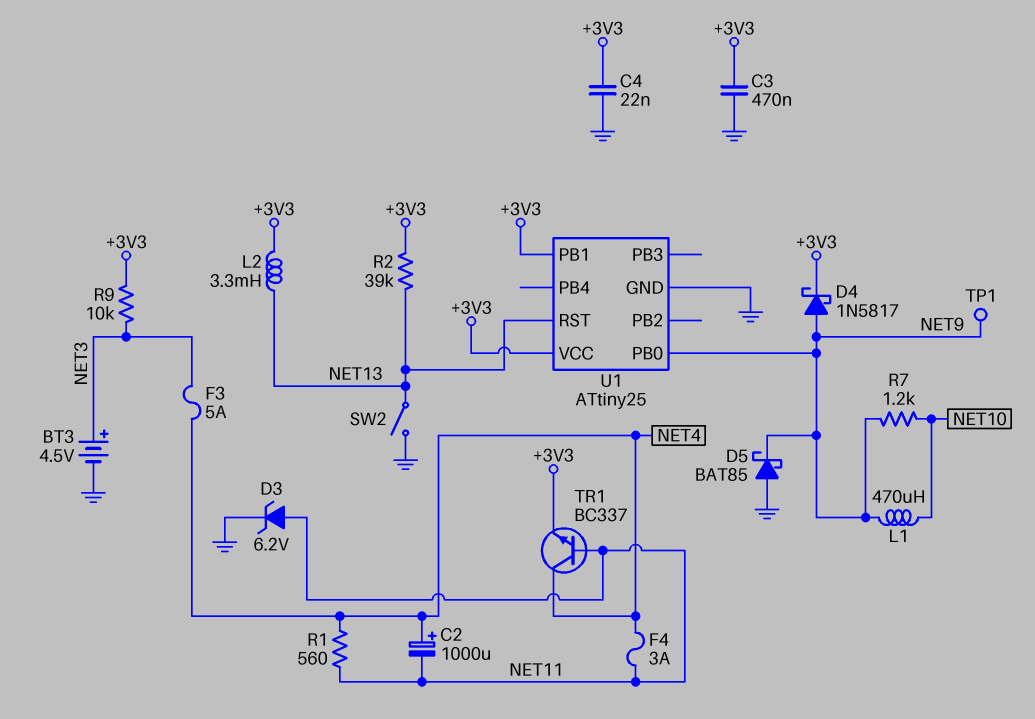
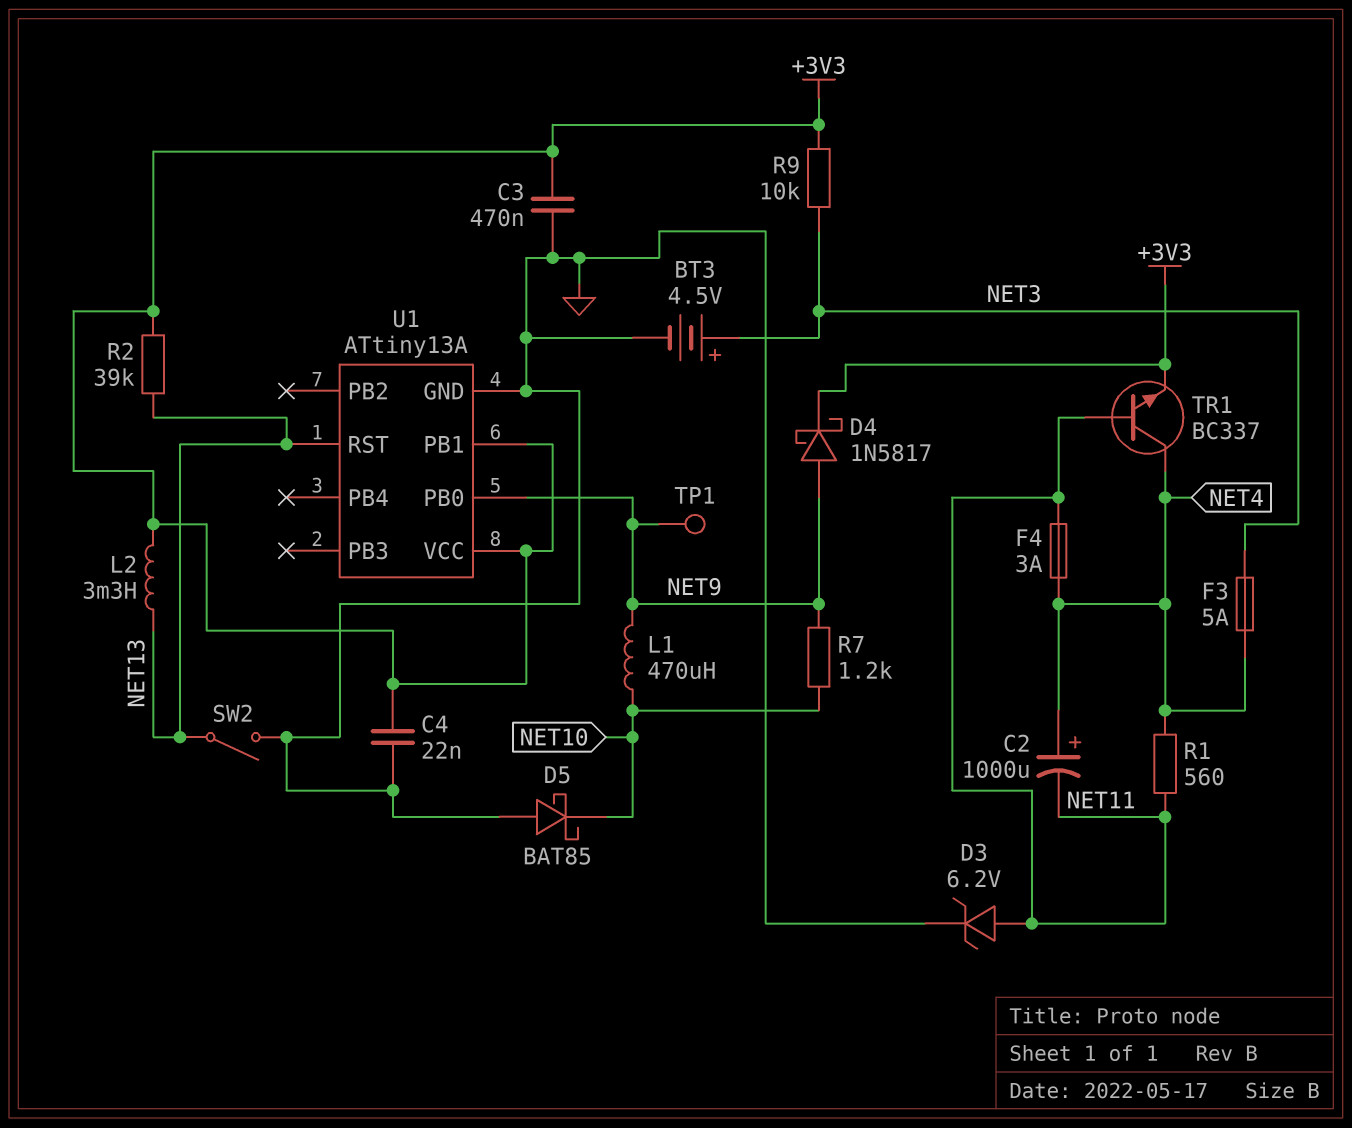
D5: schottky BAT85 (A GND, K NET9) -> schottky BAT85 (A GND, K NET10)
U1: ATtiny25 -> ATtiny13A

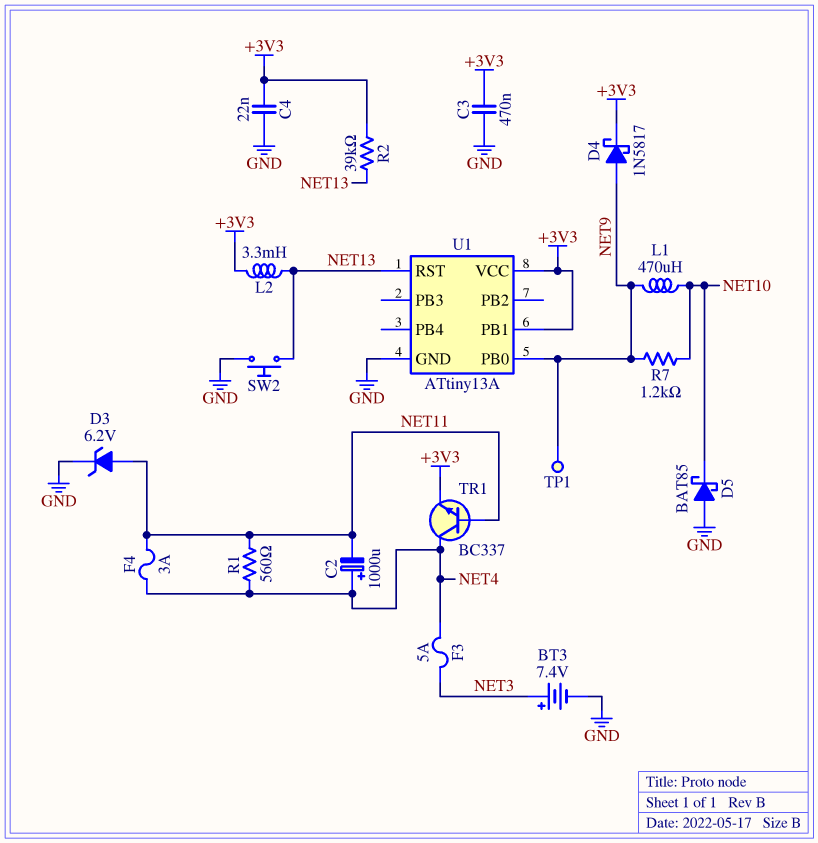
BT3: 4.5V (plus NET3, minus GND) -> 7.4V (plus NET3, minus GND)
R9: 10k (+3V3, NET3) -> none
SW2: switch (GND, NET13) -> button (GND, NET13)

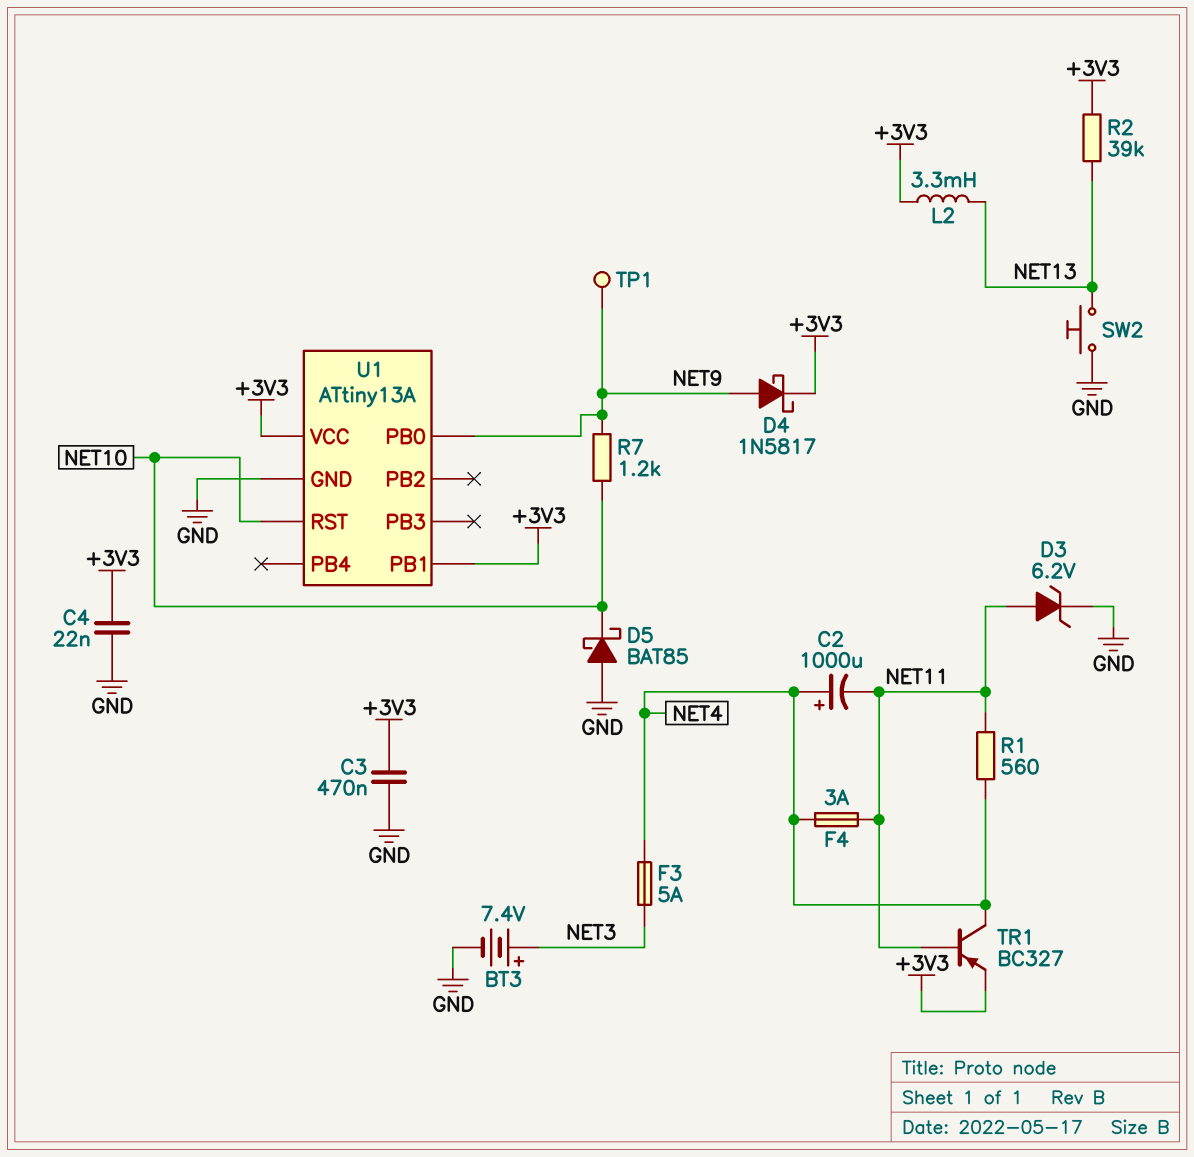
L1: 470uH (NET9, NET10) -> none
TR1: NPN BC337 (B NET11, C NET4, E +3V3) -> PNP BC327 (B NET11, C NET4, E +3V3)
U1 pin RST: NET13 -> NET10

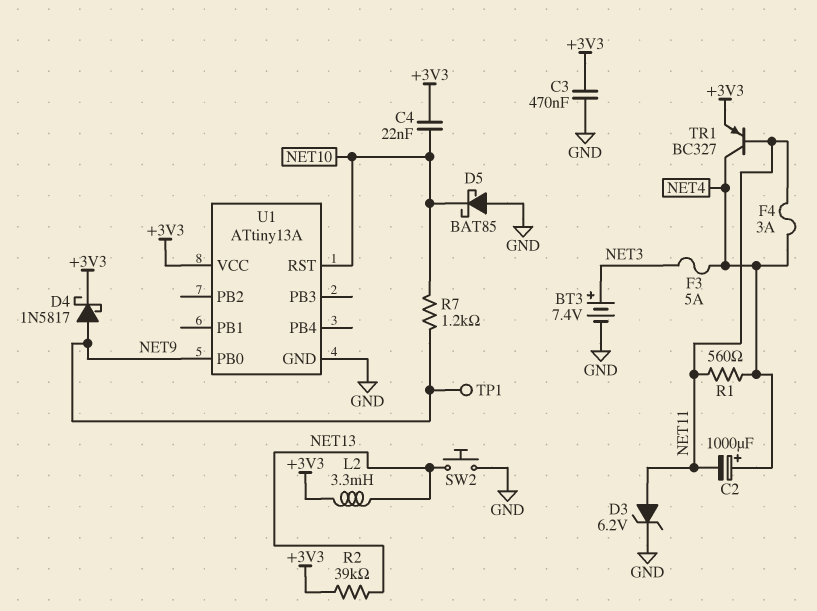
C4: 22nF (+3V3, GND) -> 22nF (+3V3, NET10)
U1 pin PB1: +3V3 -> none

